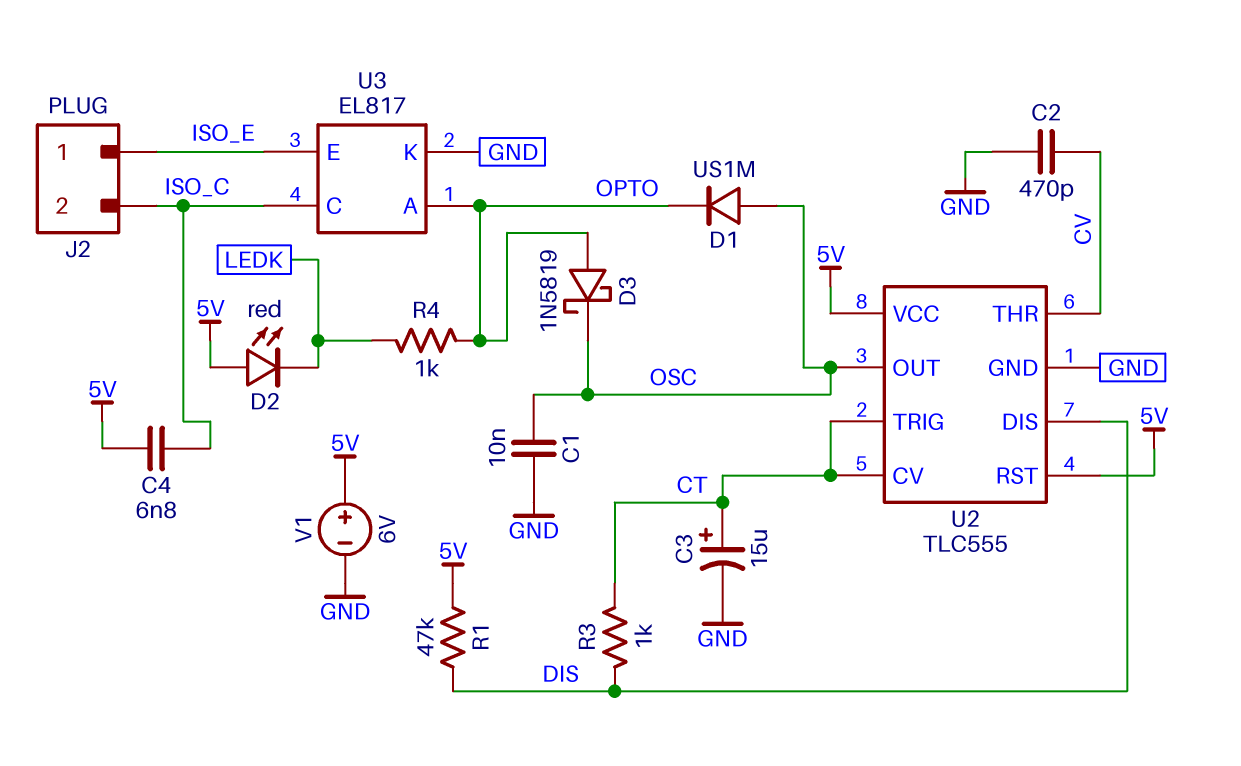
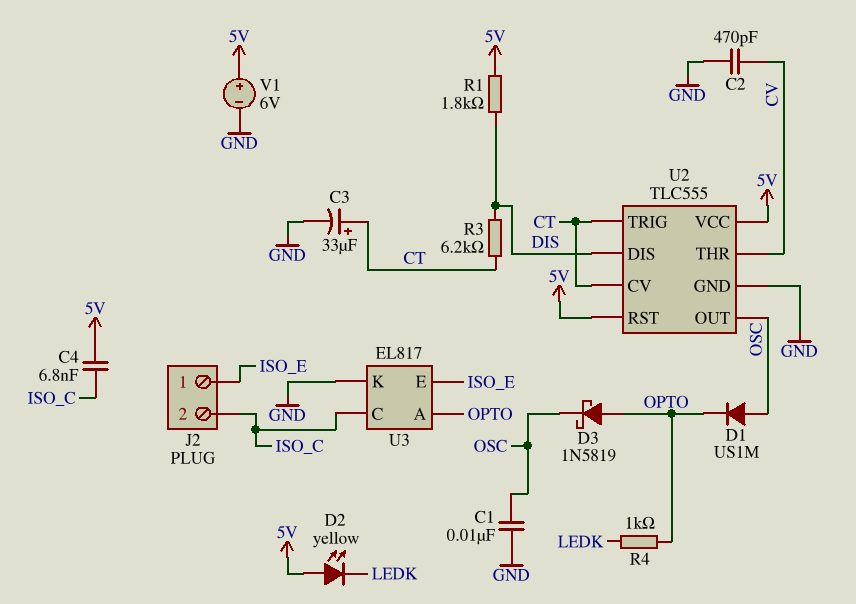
C3: 15uF (plus CT, minus GND) -> 33uF (plus CT, minus GND)
D2: LED red (A 5V, K LEDK) -> LED yellow (A 5V, K LEDK)
R1: 47k (5V, DIS) -> 1.8k (5V, DIS)
R3: 1k (CT, DIS) -> 6.2k (CT, DIS)

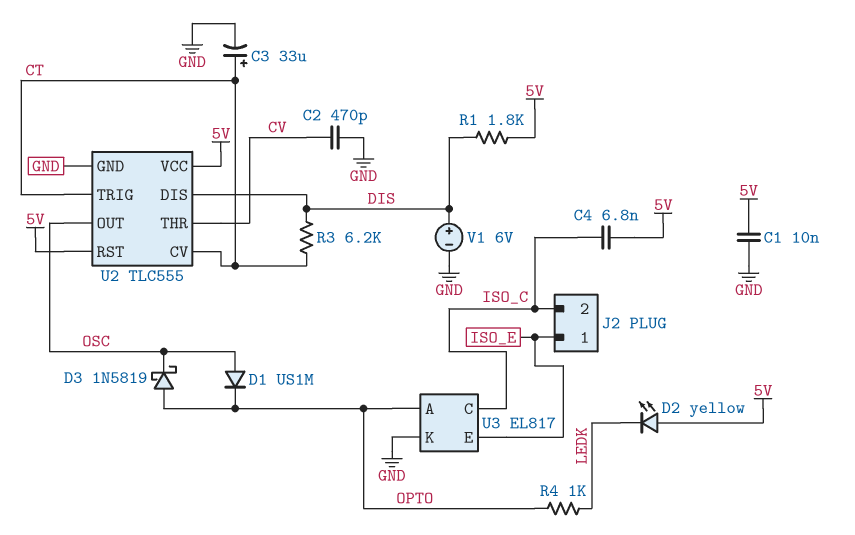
C1: 10nF (GND, OSC) -> 10nF (5V, GND)
V1: 6V (plus 5V, minus GND) -> 6V (plus DIS, minus GND)

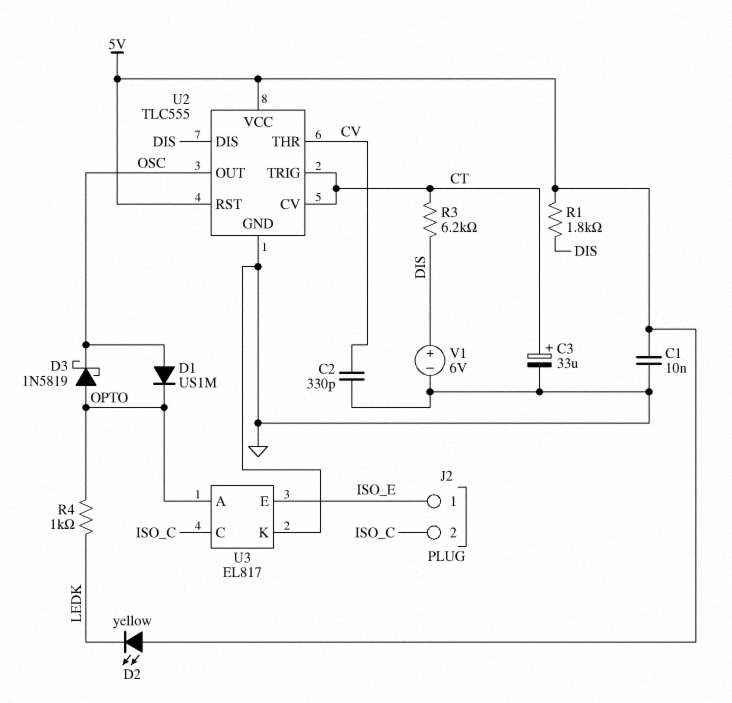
C2: 470pF (CV, GND) -> 330pF (CV, GND)
C4: 6.8nF (5V, ISO_C) -> none

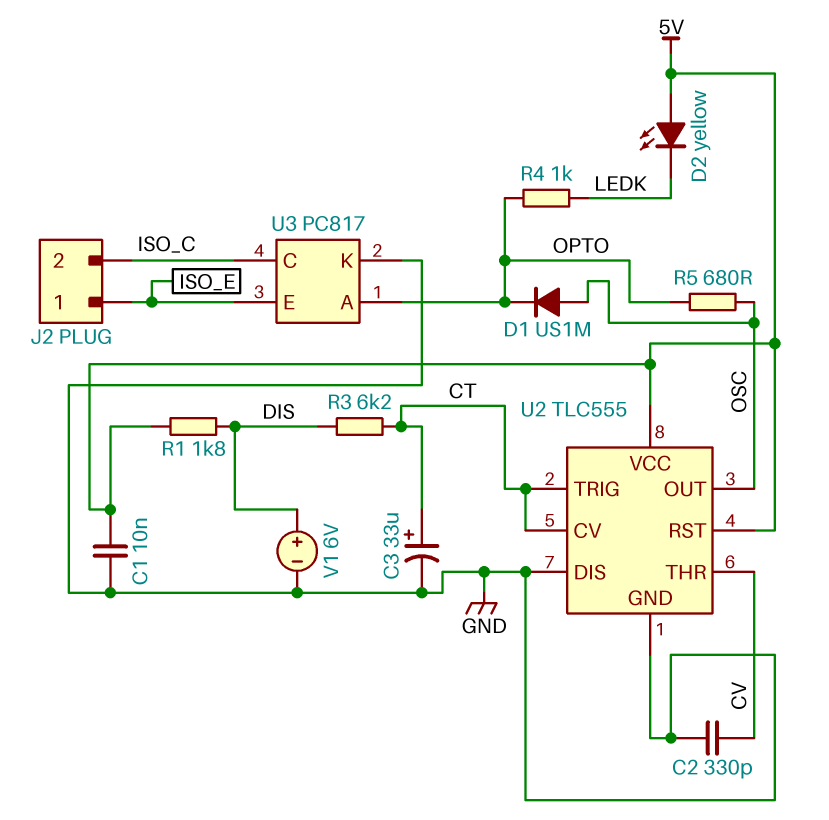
D3: schottky 1N5819 (A OPTO, K OSC) -> none
R5: none -> 680 (OPTO, OSC)
U2 pin DIS: DIS -> GND
U3: EL817 -> PC817

